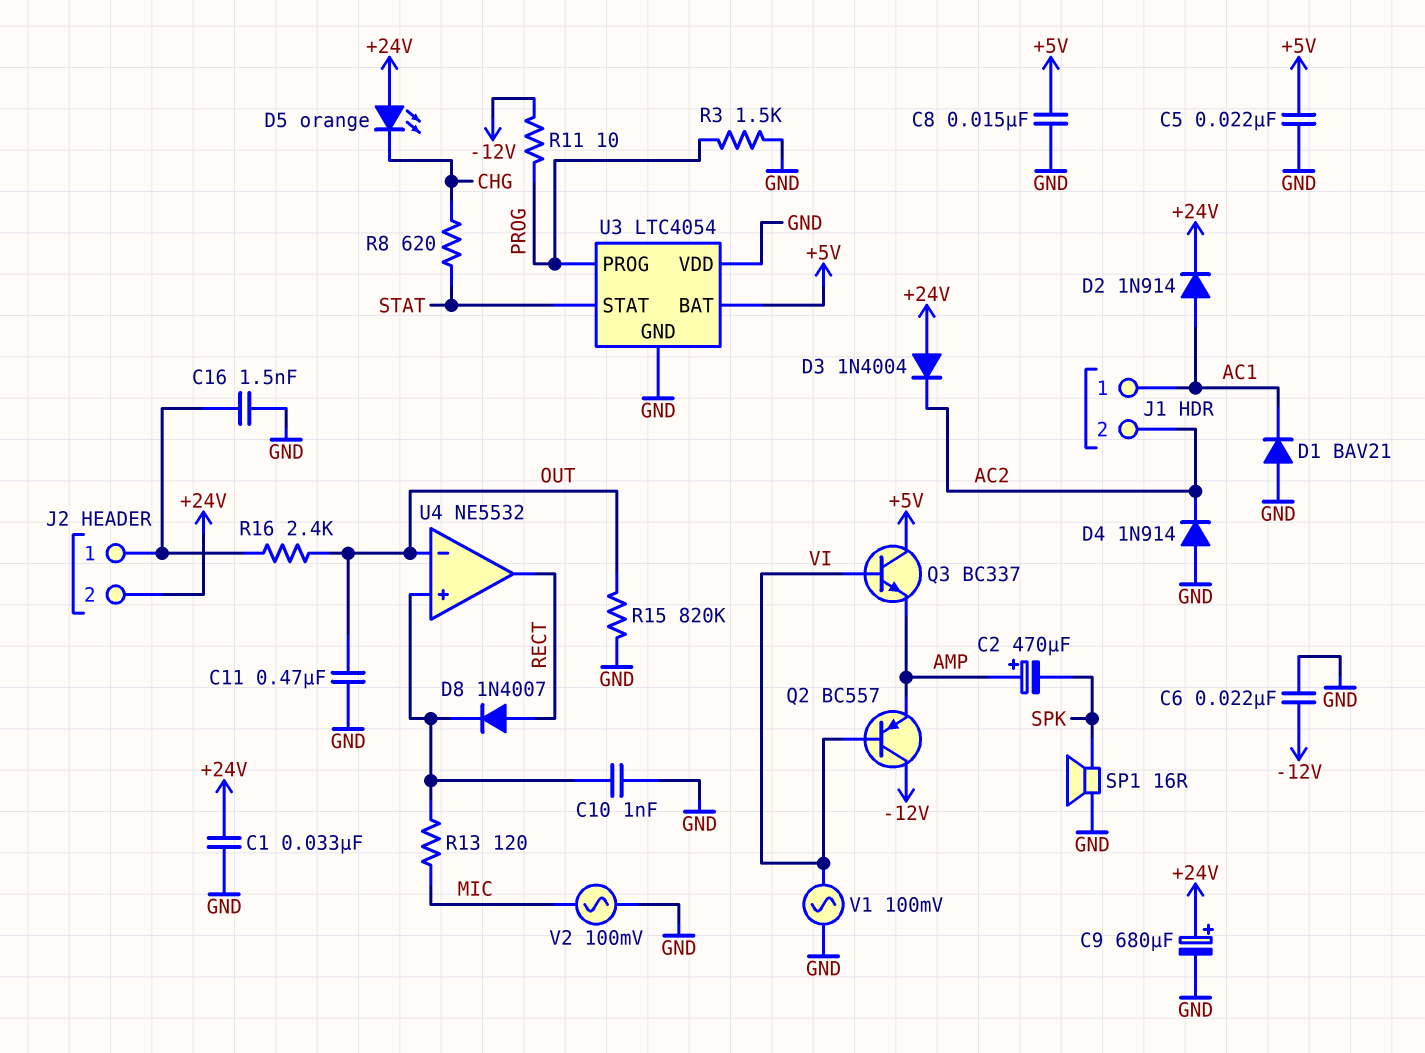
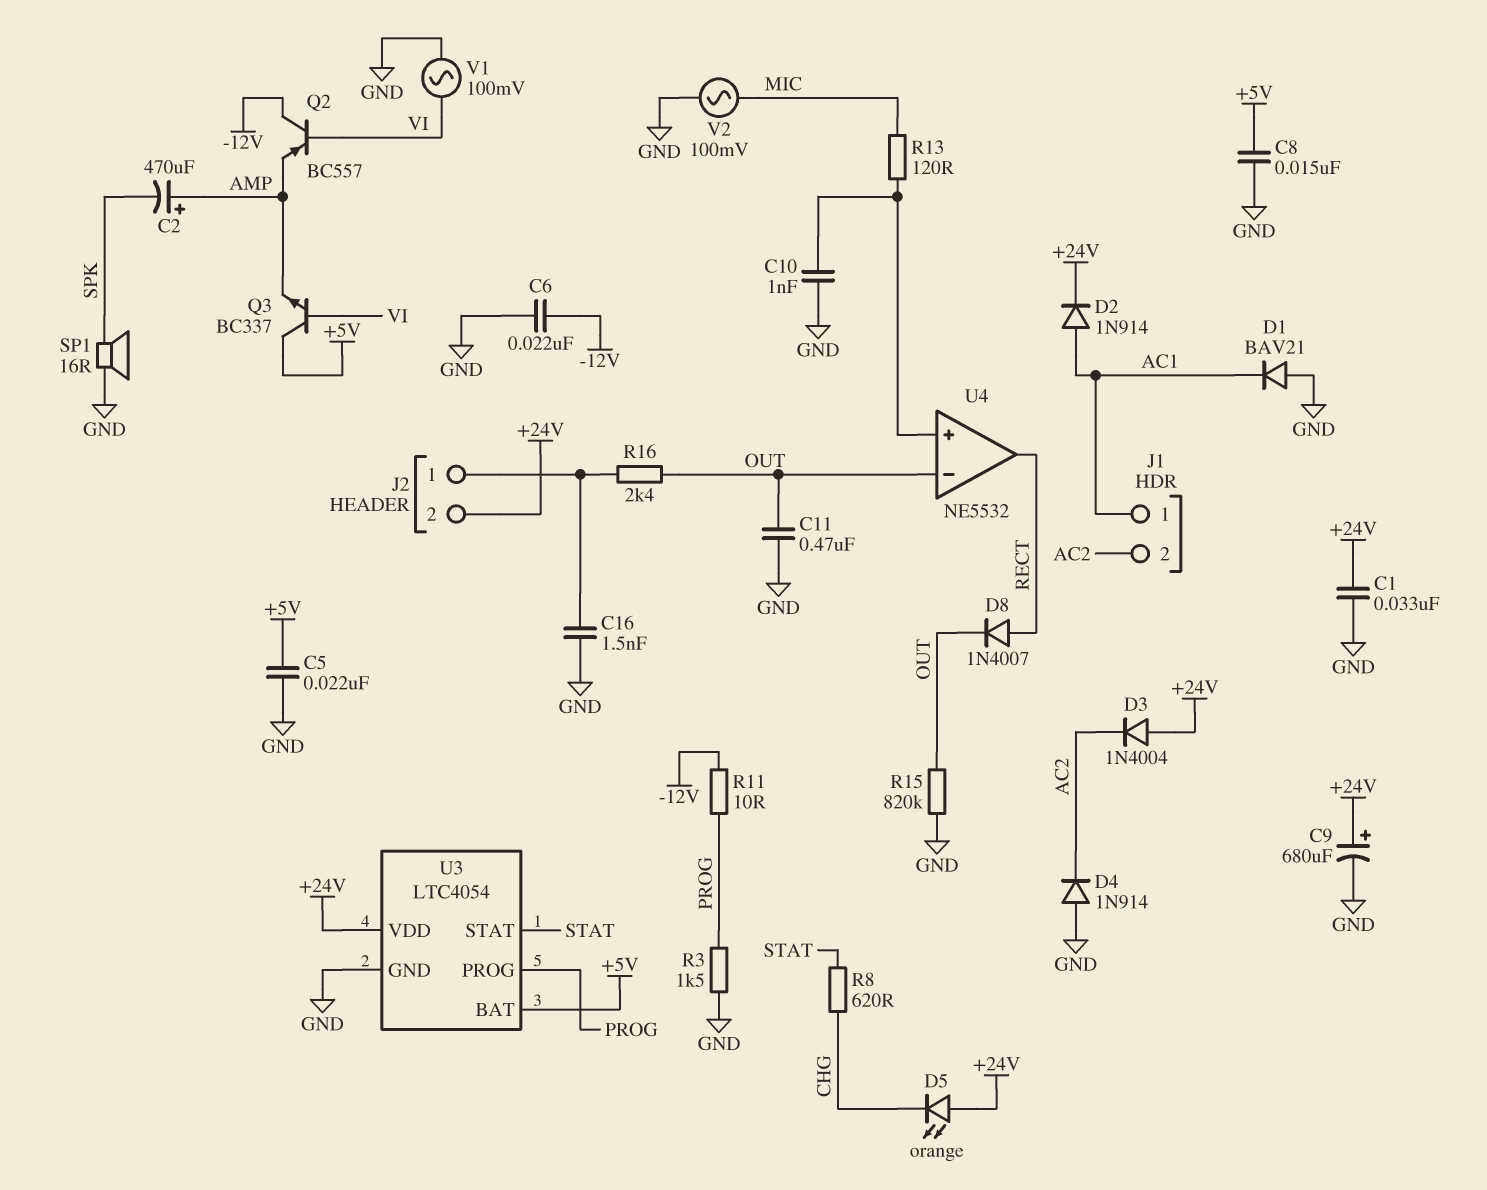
D8: diode 1N4007 (A RECT, K U4/in+) -> diode 1N4007 (A RECT, K OUT)
U3 pin VDD: GND -> +24V

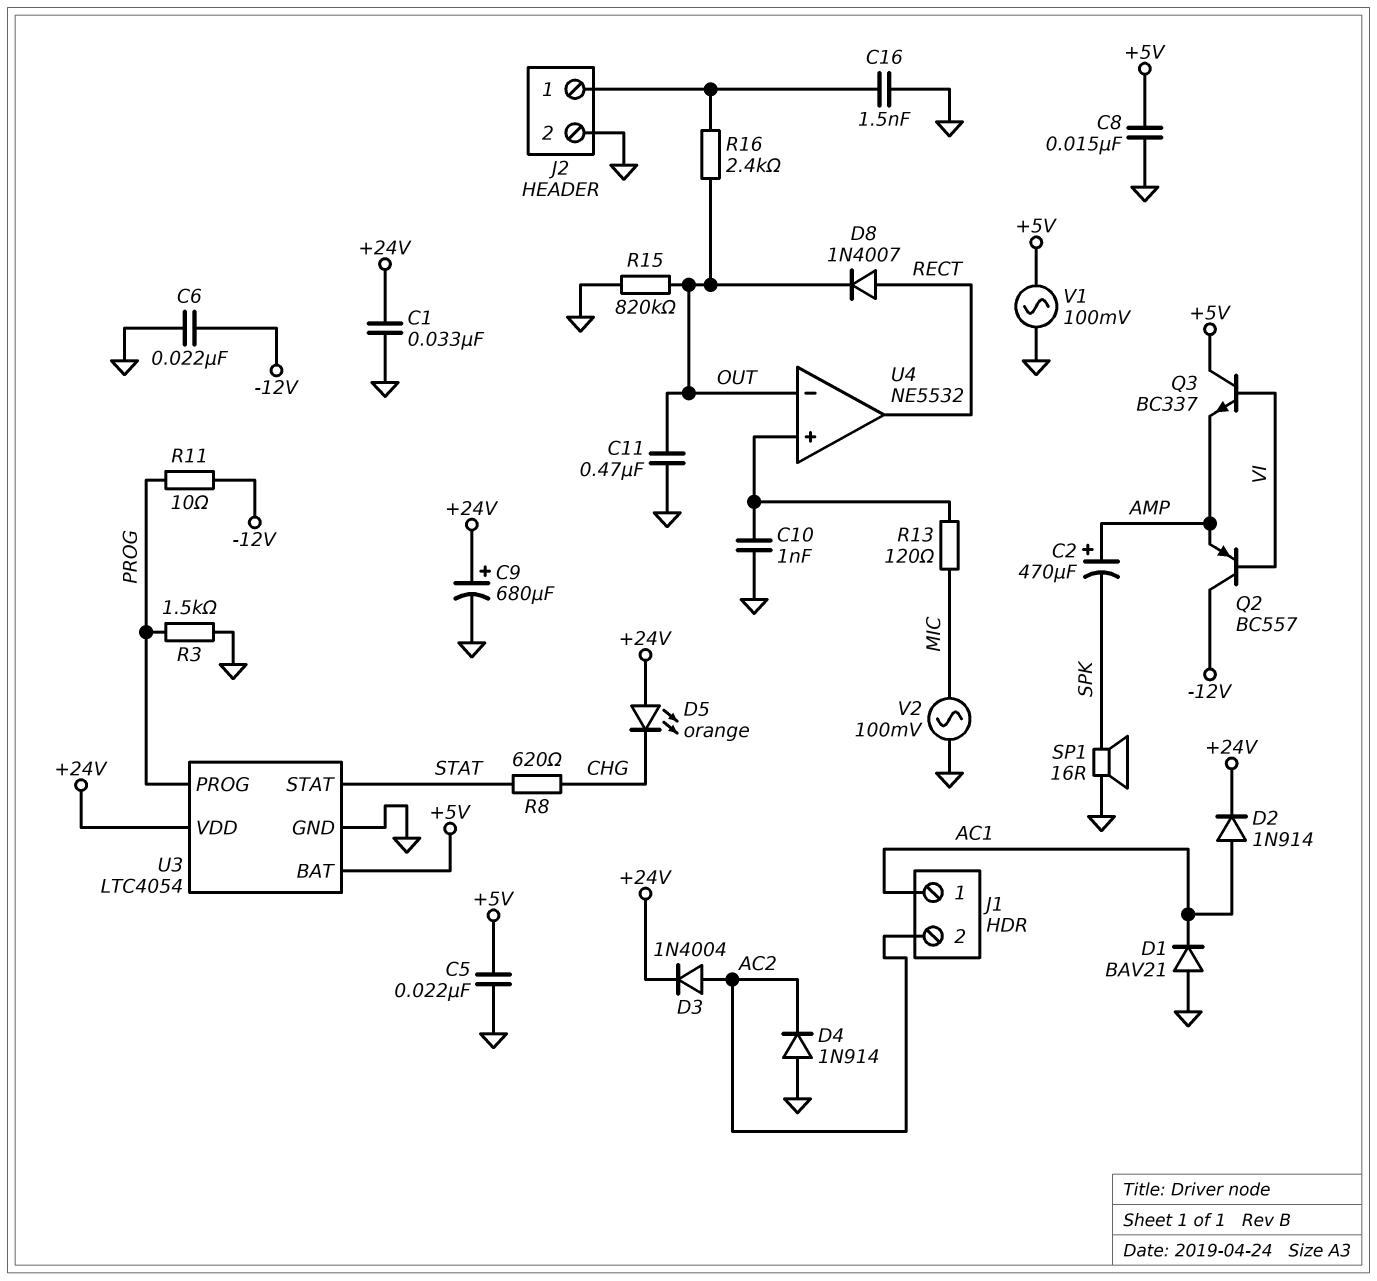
D3: diode 1N4004 (A +24V, K AC2) -> diode 1N4004 (A AC2, K +24V)
J2 pin 2: +24V -> GND
V1: AC 100mV (GND, VI) -> AC 100mV (+5V, GND)

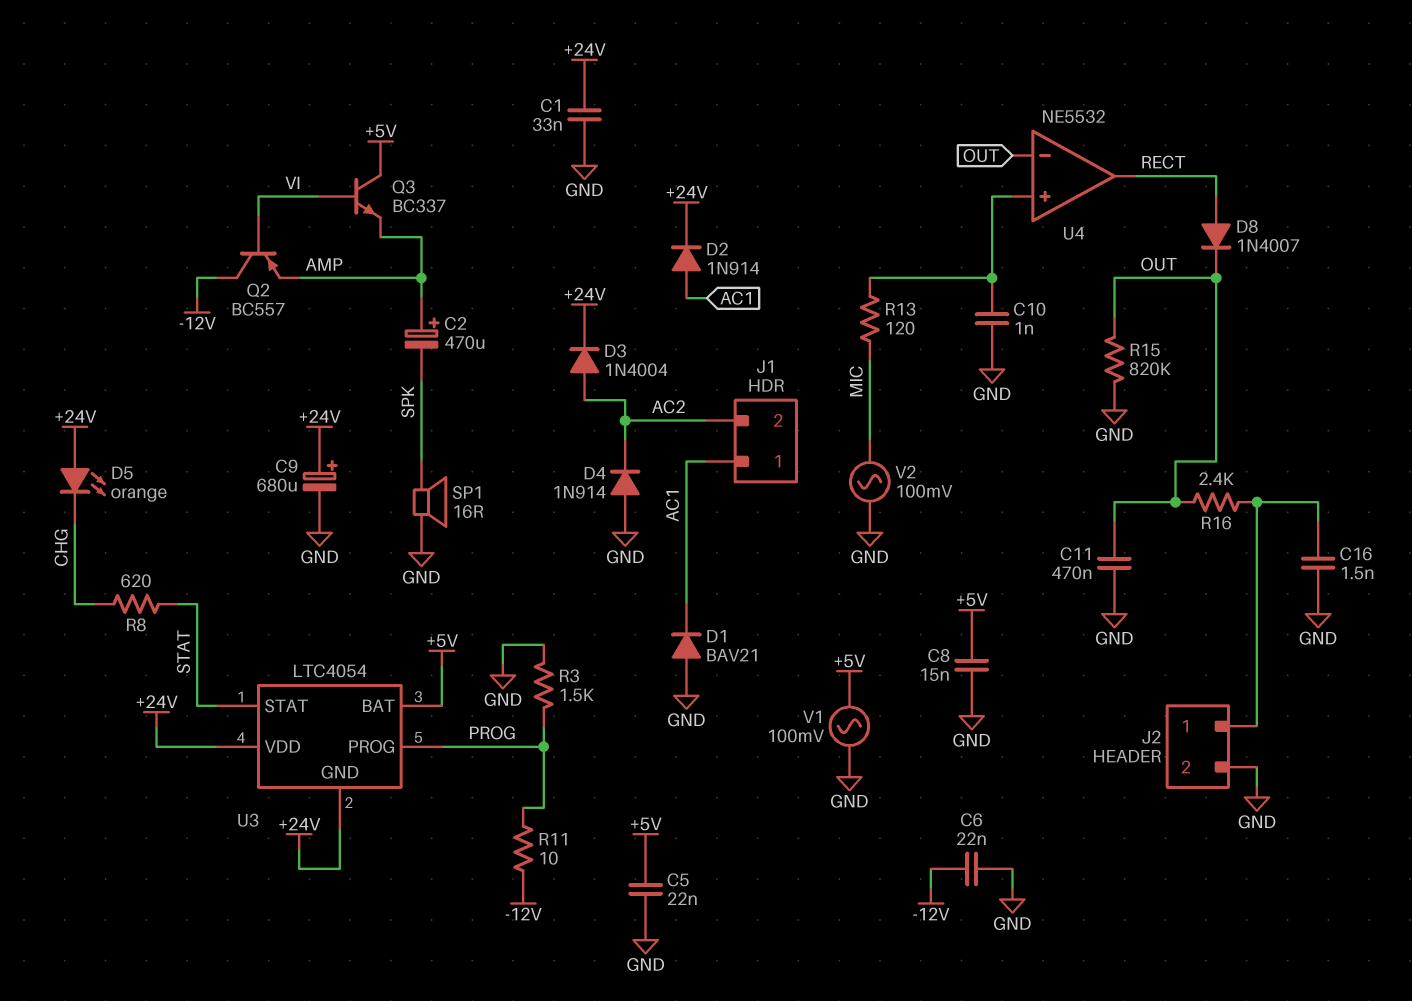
U3 pin GND: GND -> +24V

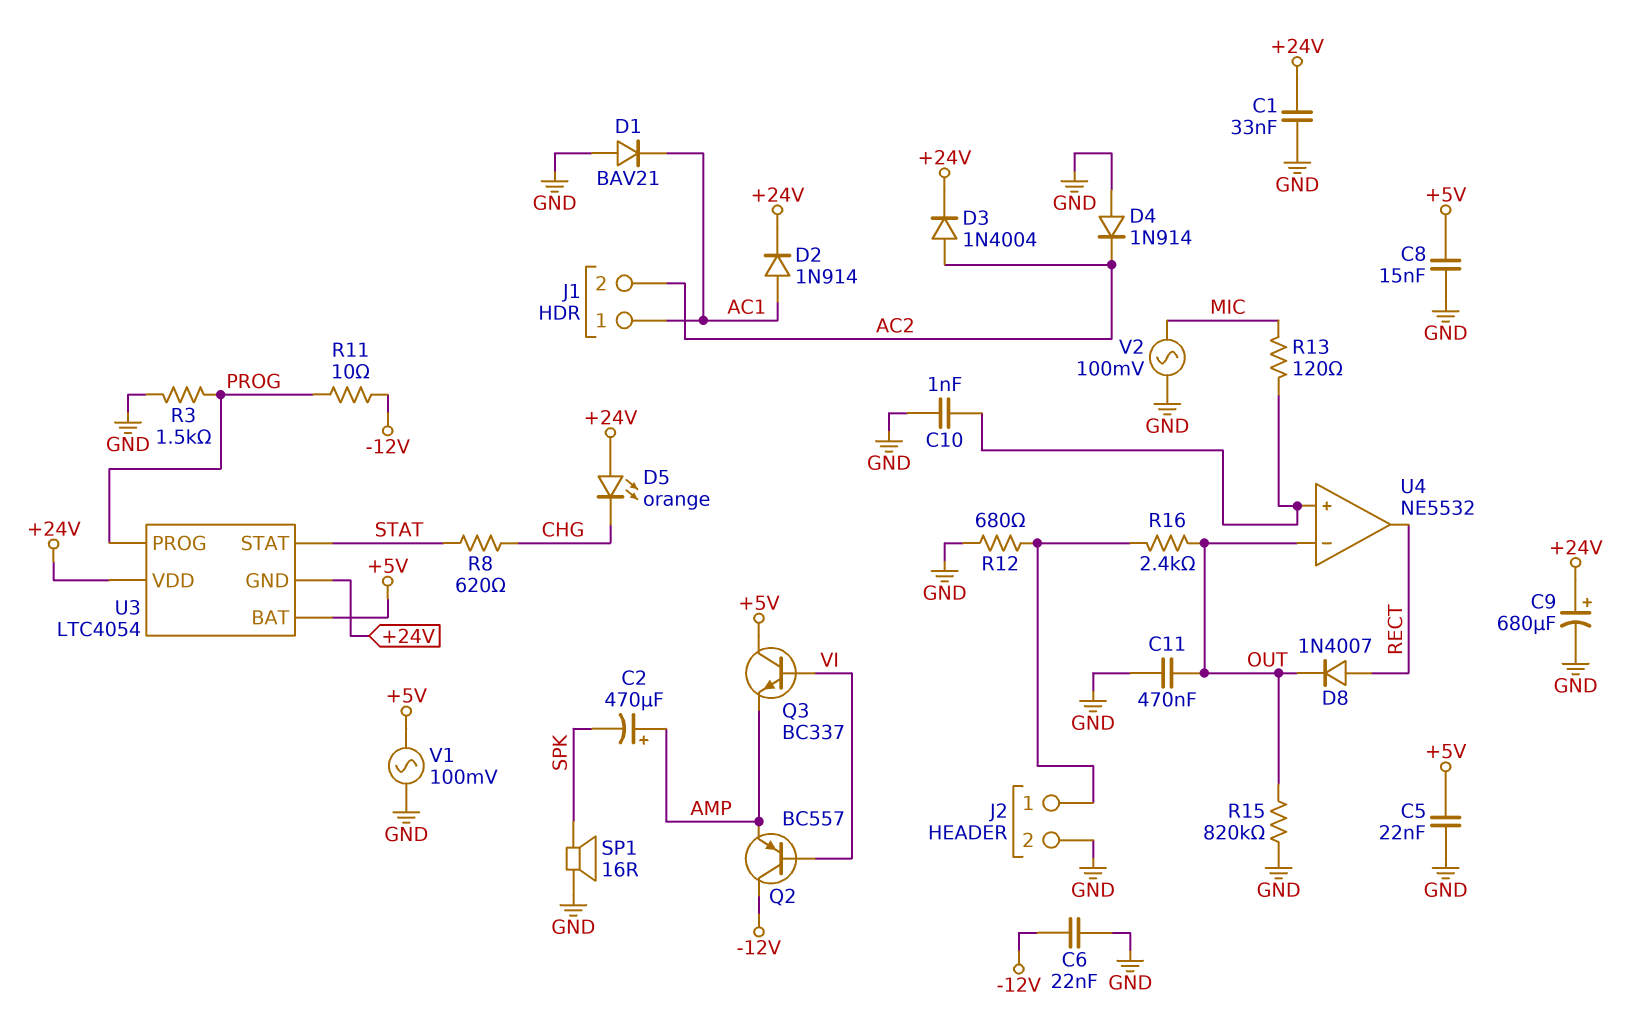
C16: 1.5nF (GND, J2/1) -> none
R12: none -> 680 (GND, J2/1)

